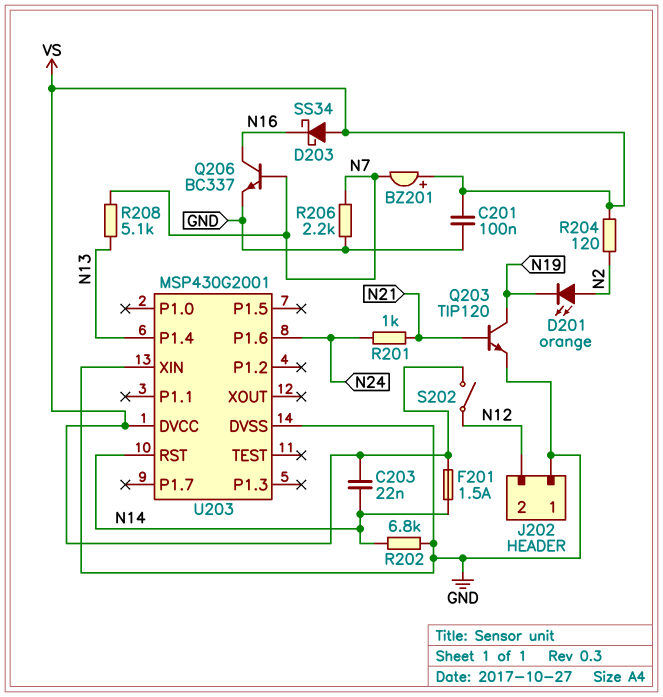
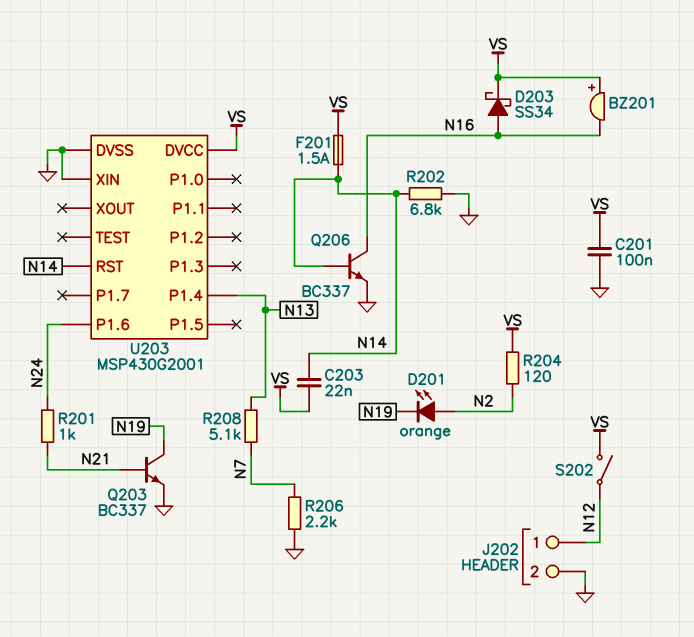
BZ201: buzzer (plus VS, minus N7) -> buzzer (plus VS, minus N16)
D203: schottky SS34 (A VS, K N16) -> schottky SS34 (A N16, K VS)
J202 pin 1: GND -> N12
J202 pin 2: N12 -> GND
Q203: NPN TIP120 (B N21, C N19, E GND) -> NPN BC337 (B N21, C N19, E GND)
Q206: NPN BC337 (B N7, C N16, E GND) -> NPN BC337 (B N14, C N16, E GND)

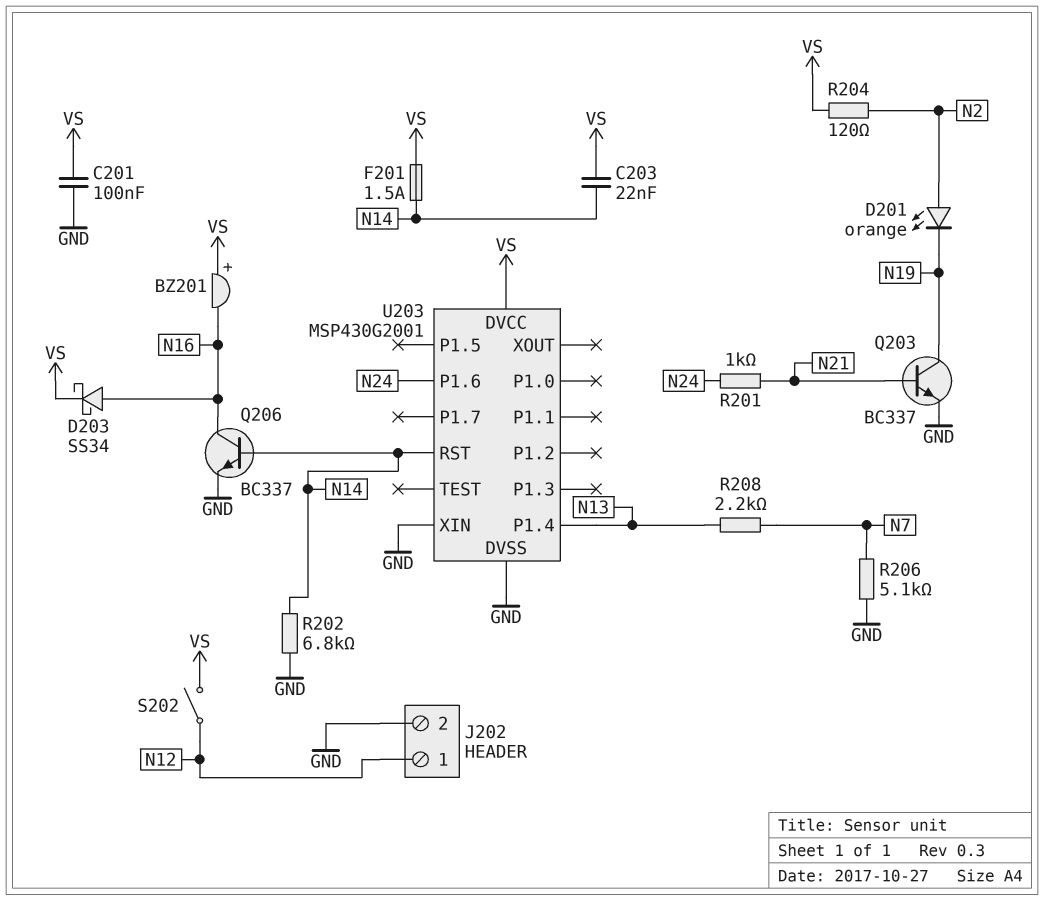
R206: 2.2k (GND, N7) -> 5.1k (GND, N7)
R208: 5.1k (N7, N13) -> 2.2k (N7, N13)

